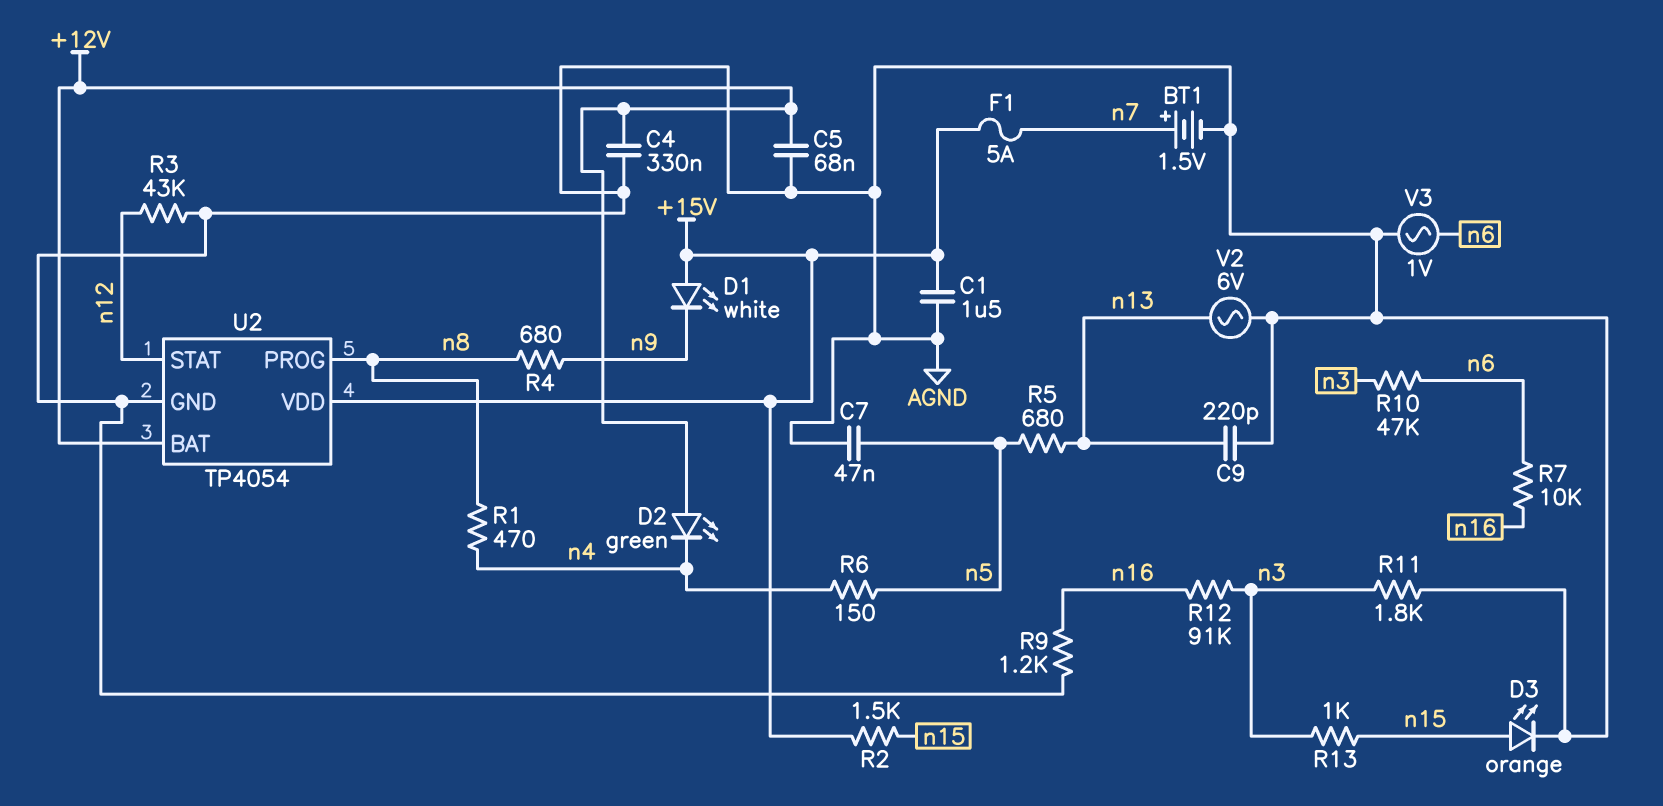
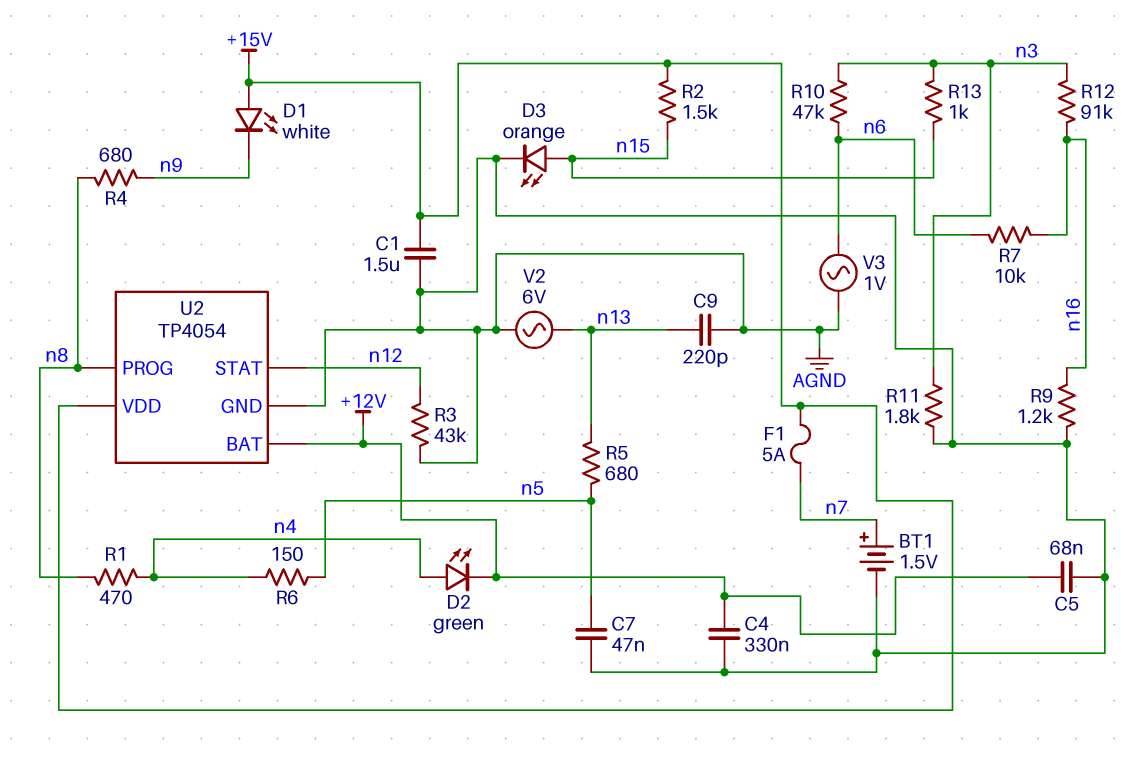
D2: LED green (A +12V, K n4) -> LED green (A n4, K +12V)

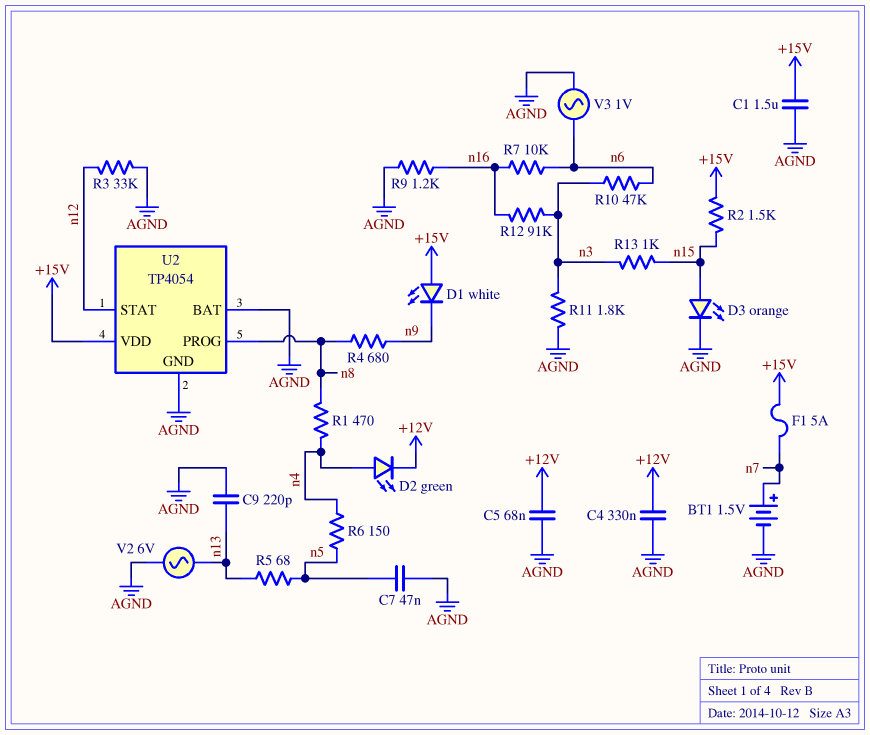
R3: 43k (AGND, n12) -> 33k (AGND, n12)
R5: 680 (n5, n13) -> 68 (n5, n13)
U2 pin BAT: +12V -> AGND

